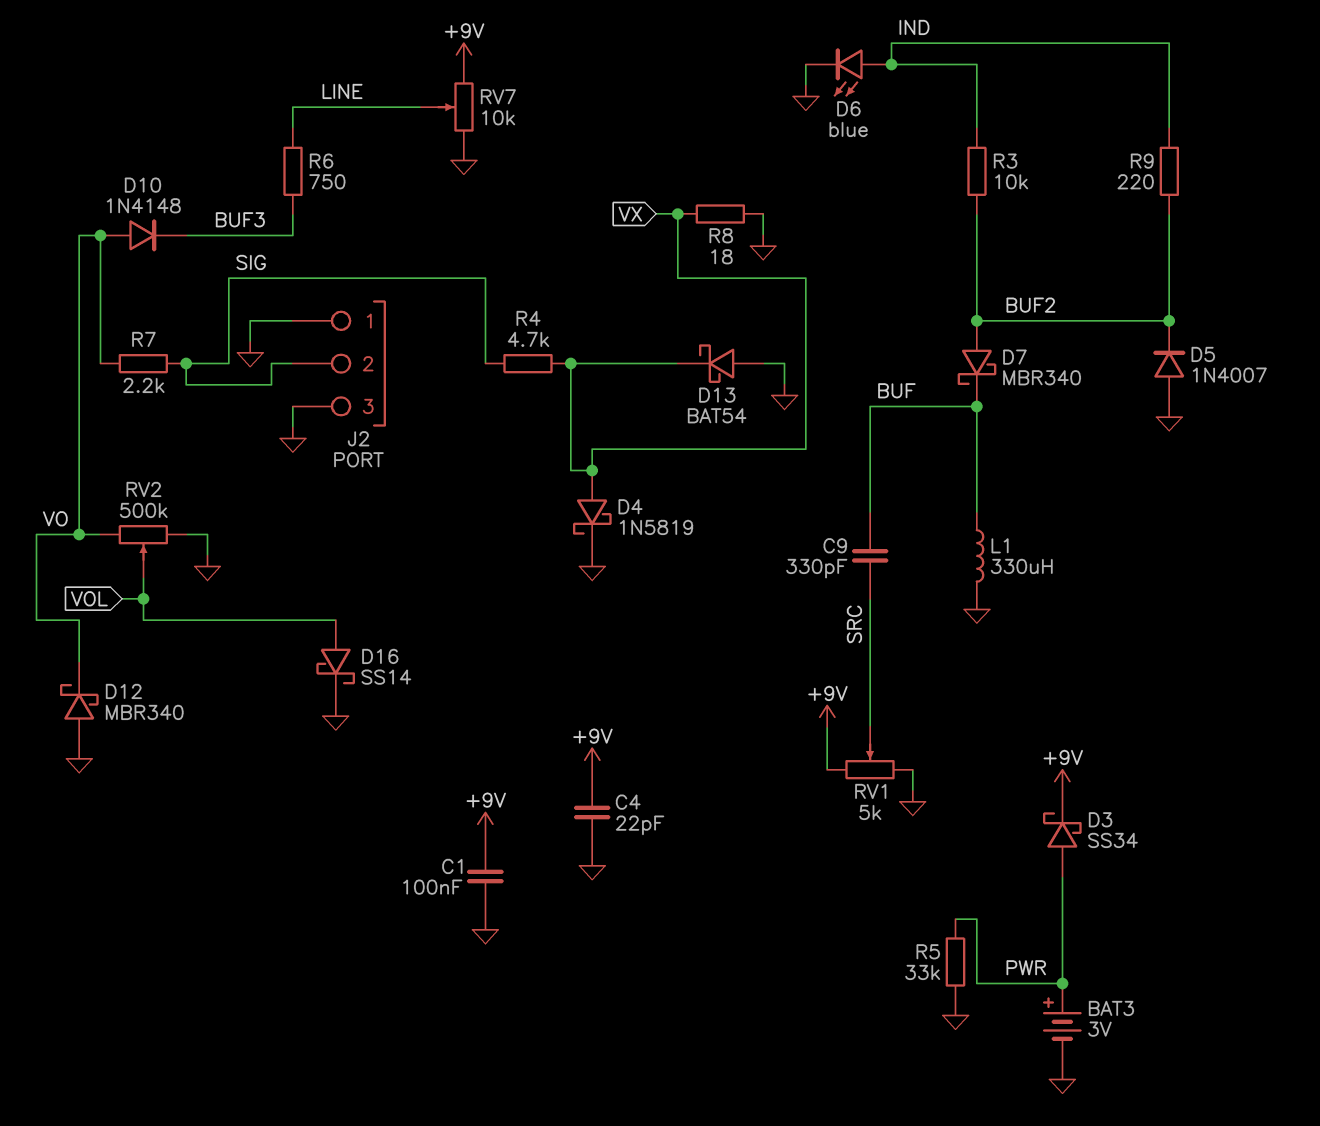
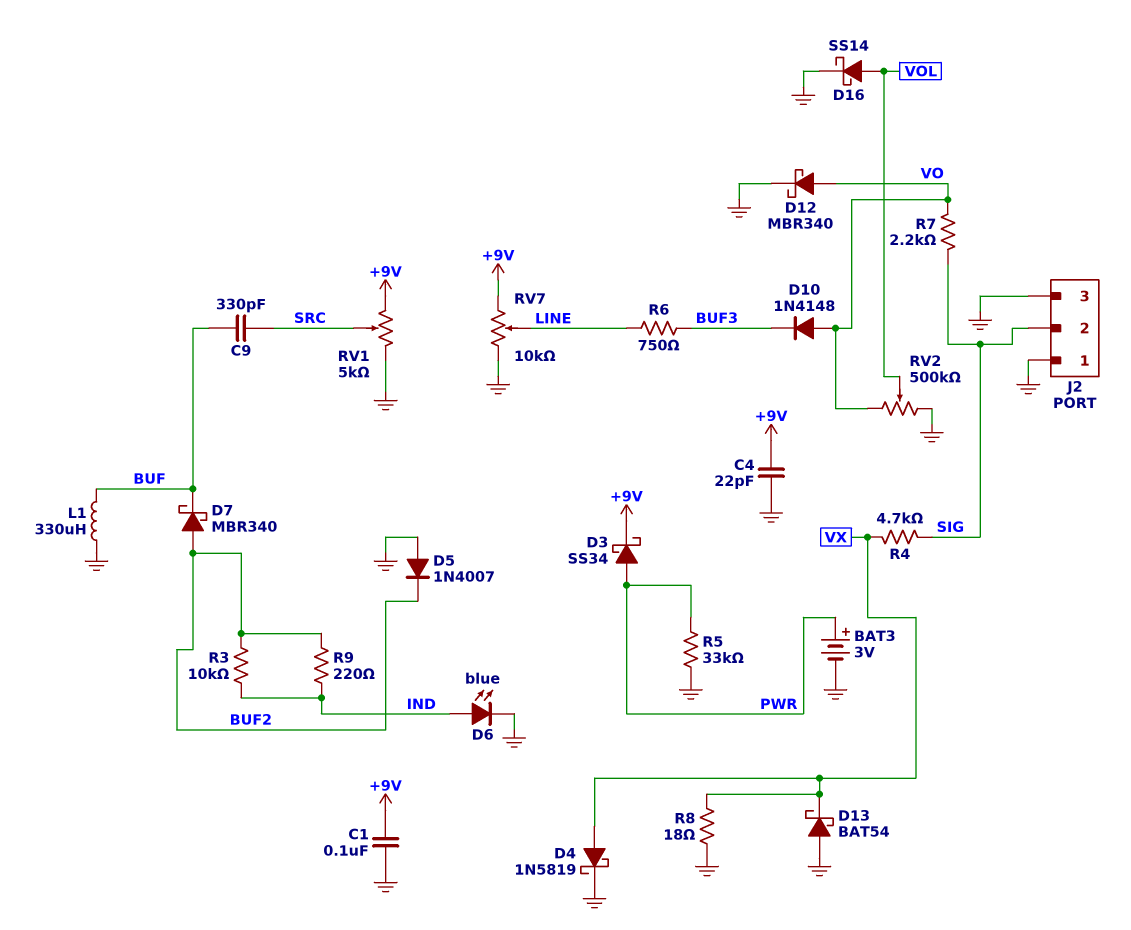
D12: schottky MBR340 (A GND, K VO) -> schottky MBR340 (A VO, K GND)

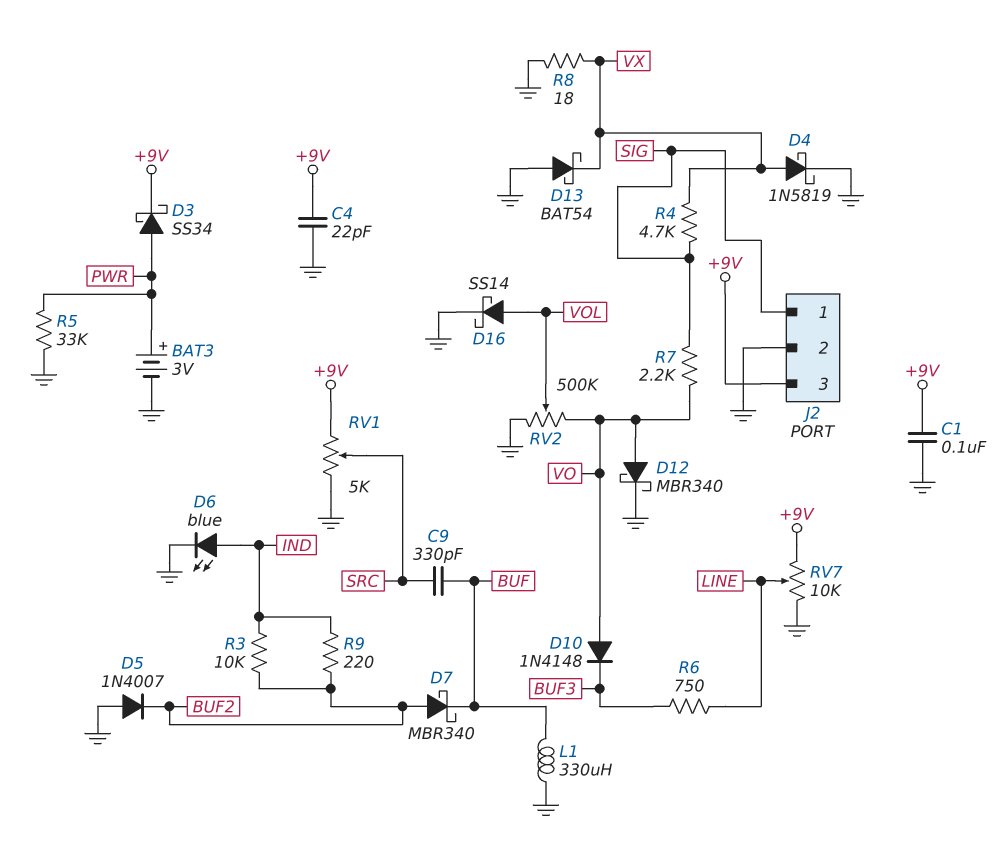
J2 pin 1: GND -> SIG
J2 pin 2: SIG -> GND
J2 pin 3: GND -> +9V

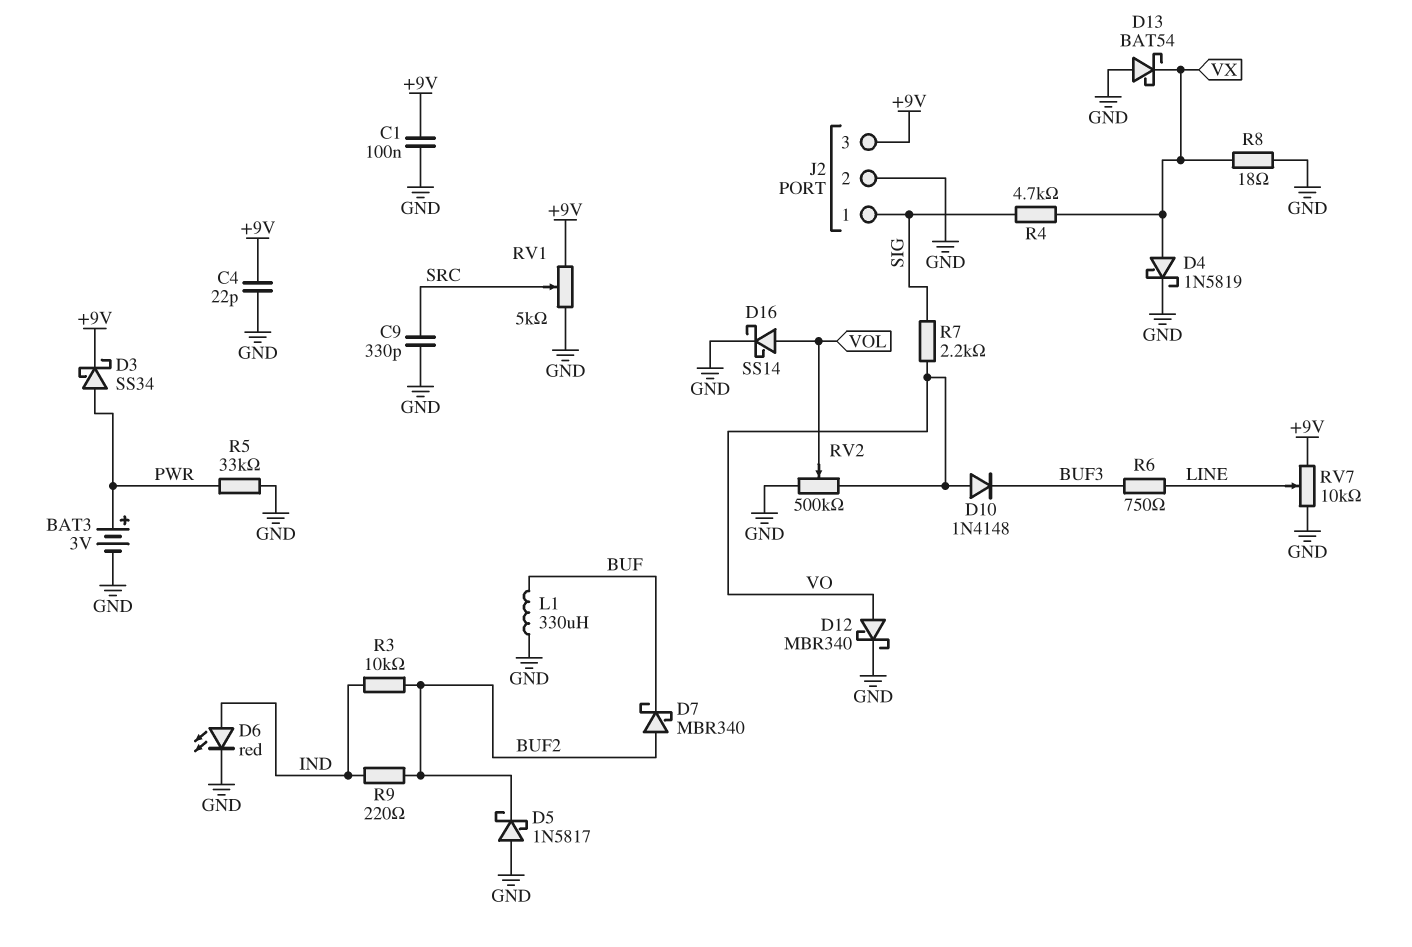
C9: 330pF (BUF, SRC) -> 330pF (GND, SRC)
D5: diode 1N4007 (A GND, K BUF2) -> schottky 1N5817 (A GND, K BUF2)
D6: LED blue (A IND, K GND) -> LED red (A IND, K GND)

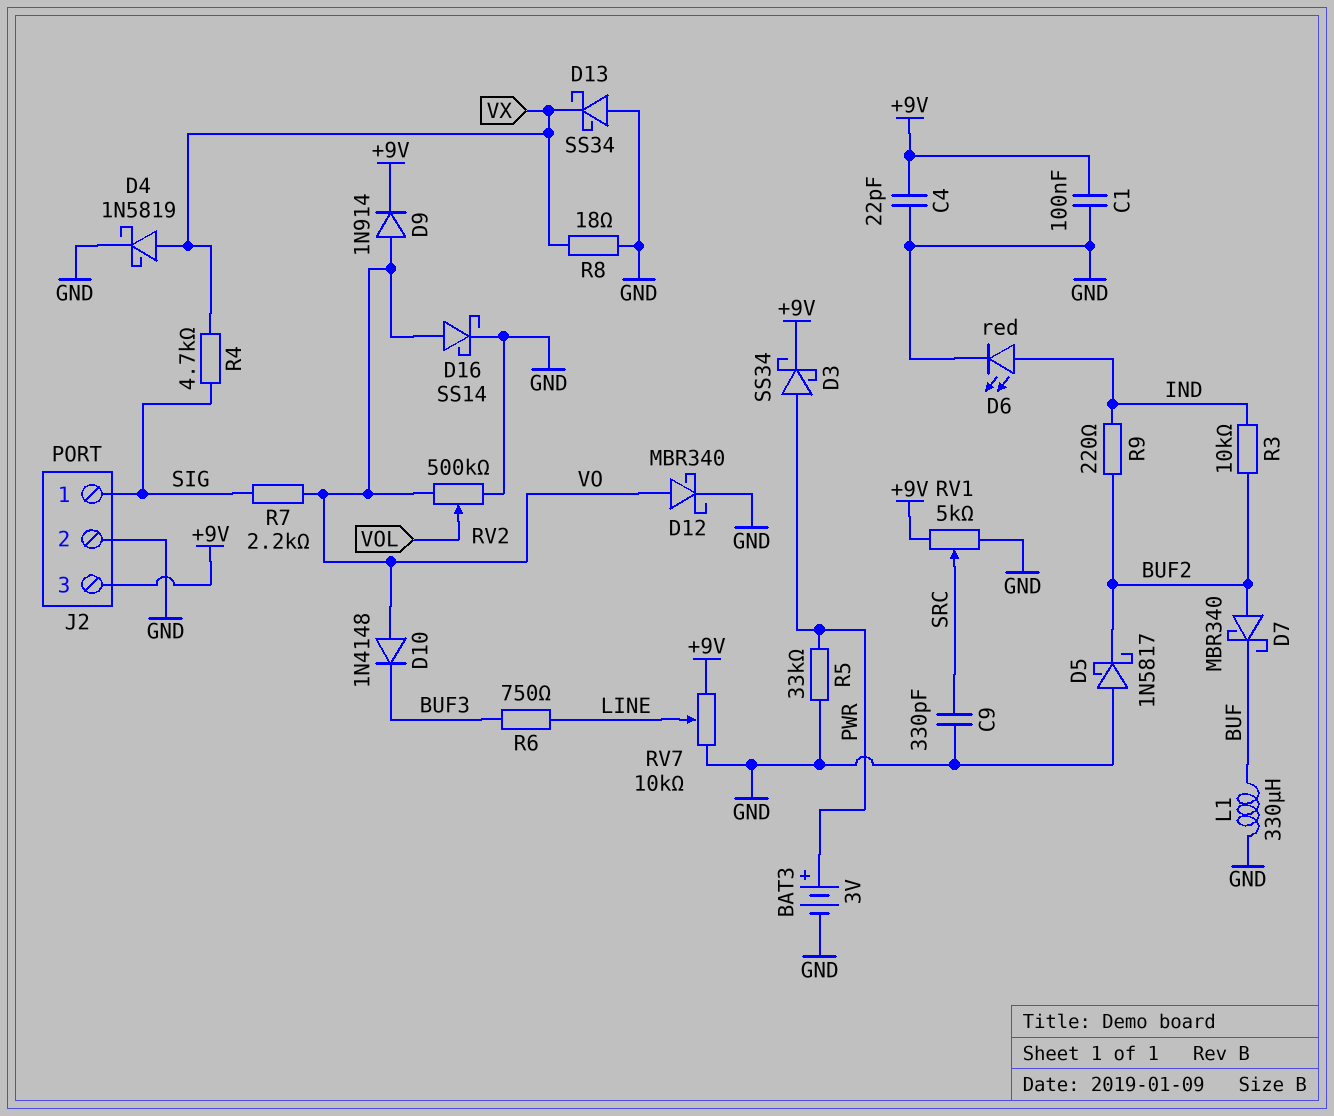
D9: none -> diode 1N914 (A VO, K +9V)
D13: schottky BAT54 (A GND, K VX) -> schottky SS34 (A GND, K VX)
D16: schottky SS14 (A VOL, K GND) -> schottky SS14 (A VO, K GND)

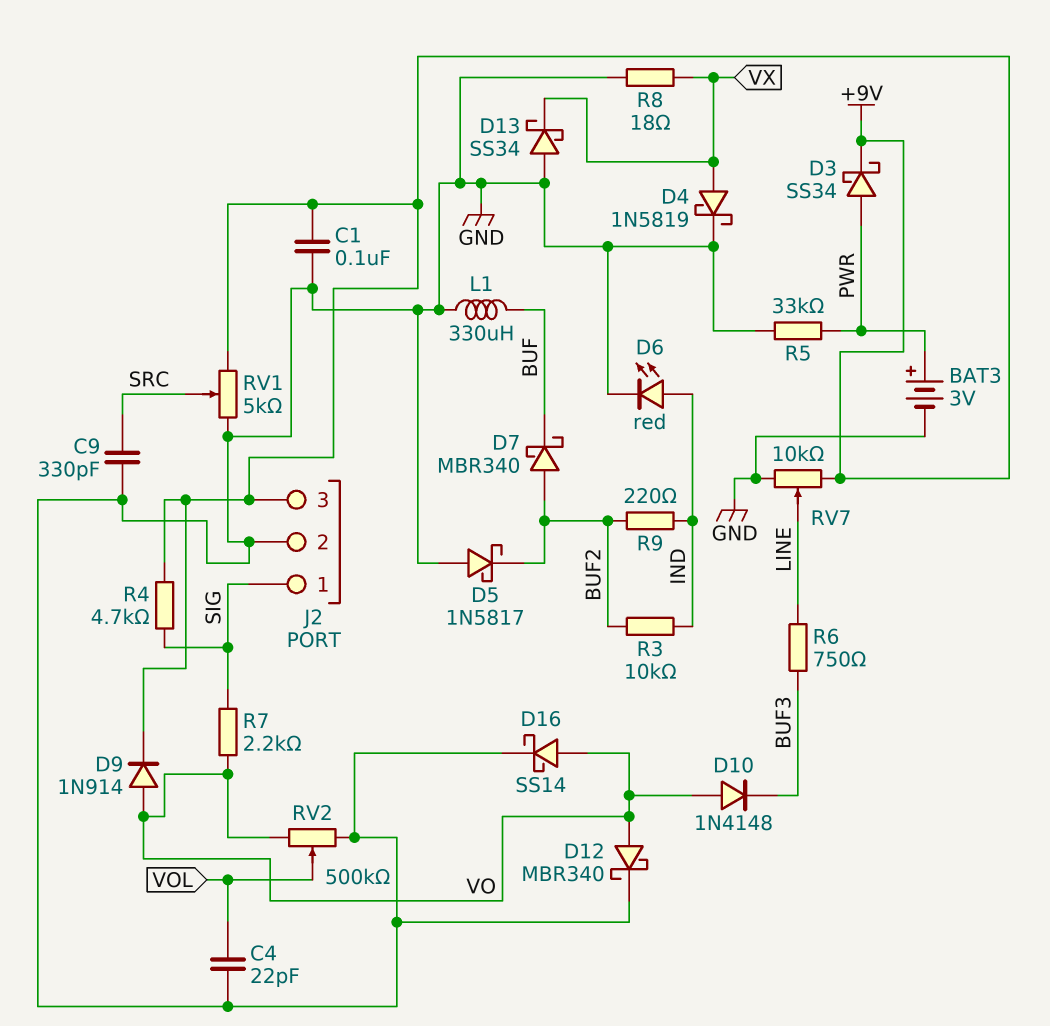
C4: 22pF (+9V, GND) -> 22pF (GND, VOL)
R4: 4.7k (SIG, VX) -> 4.7k (+9V, SIG)

